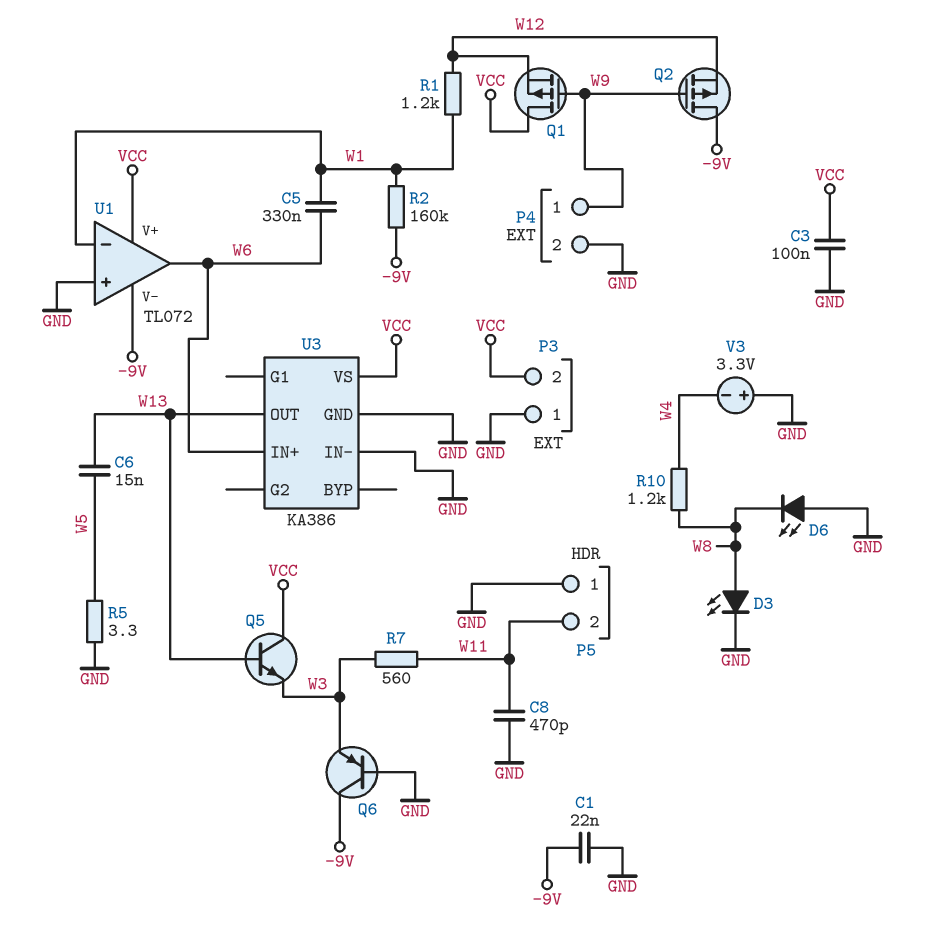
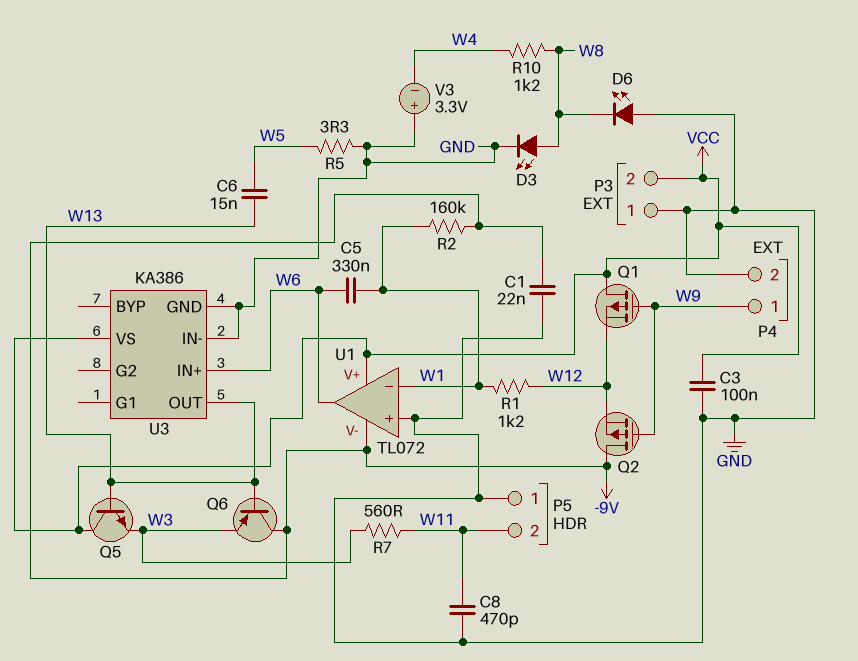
Q6: PNP (B GND, C -9V, E W3) -> PNP (B W13, C -9V, E W3)

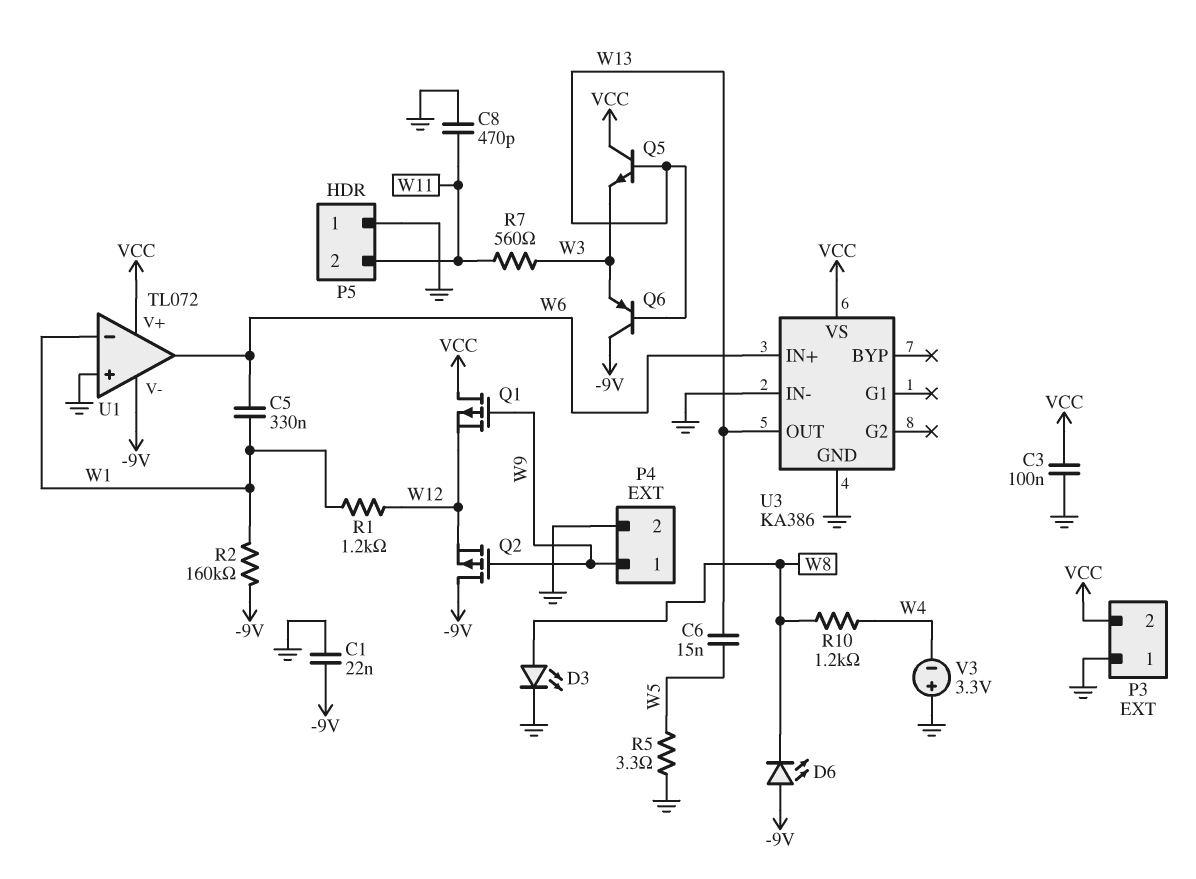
D6: LED (A GND, K W8) -> LED (A -9V, K W8)

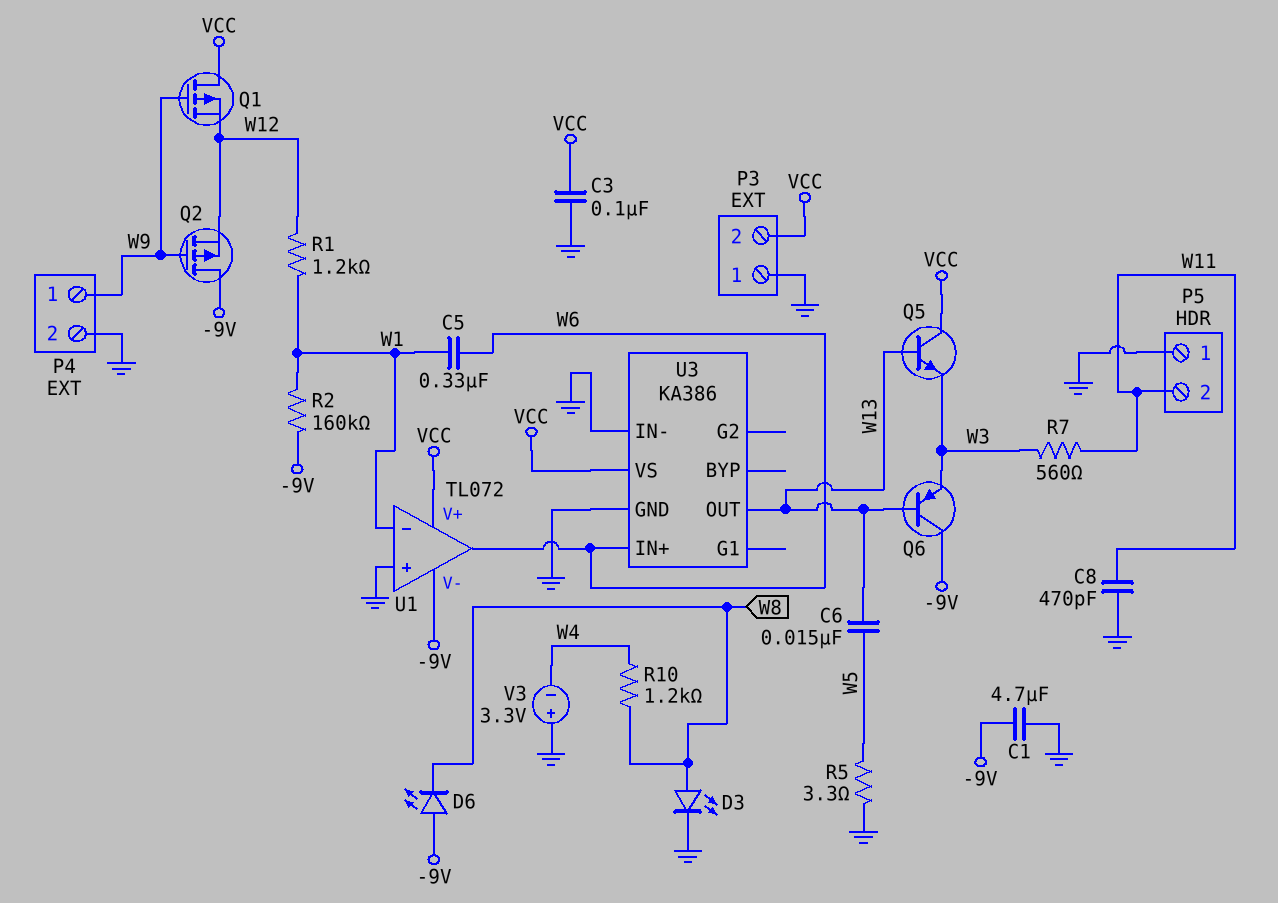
C1: 22nF (-9V, GND) -> 4.7uF (-9V, GND)

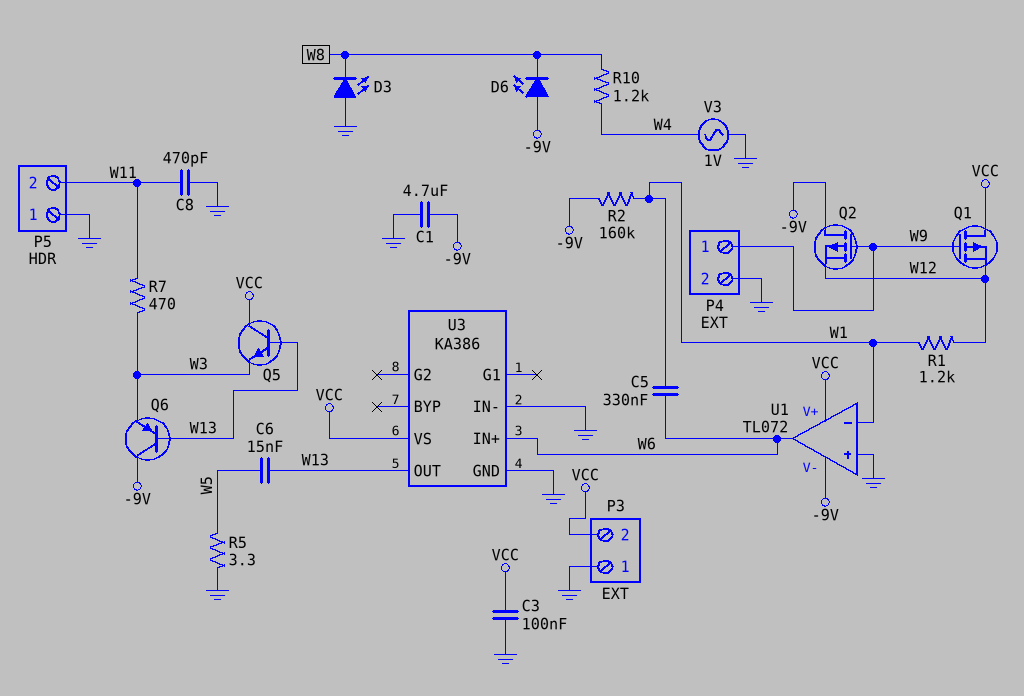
D3: LED (A W8, K GND) -> LED (A GND, K W8)
R7: 560 (W3, W11) -> 470 (W3, W11)
V3: 3.3V (plus GND, minus W4) -> AC 1V (GND, W4)

